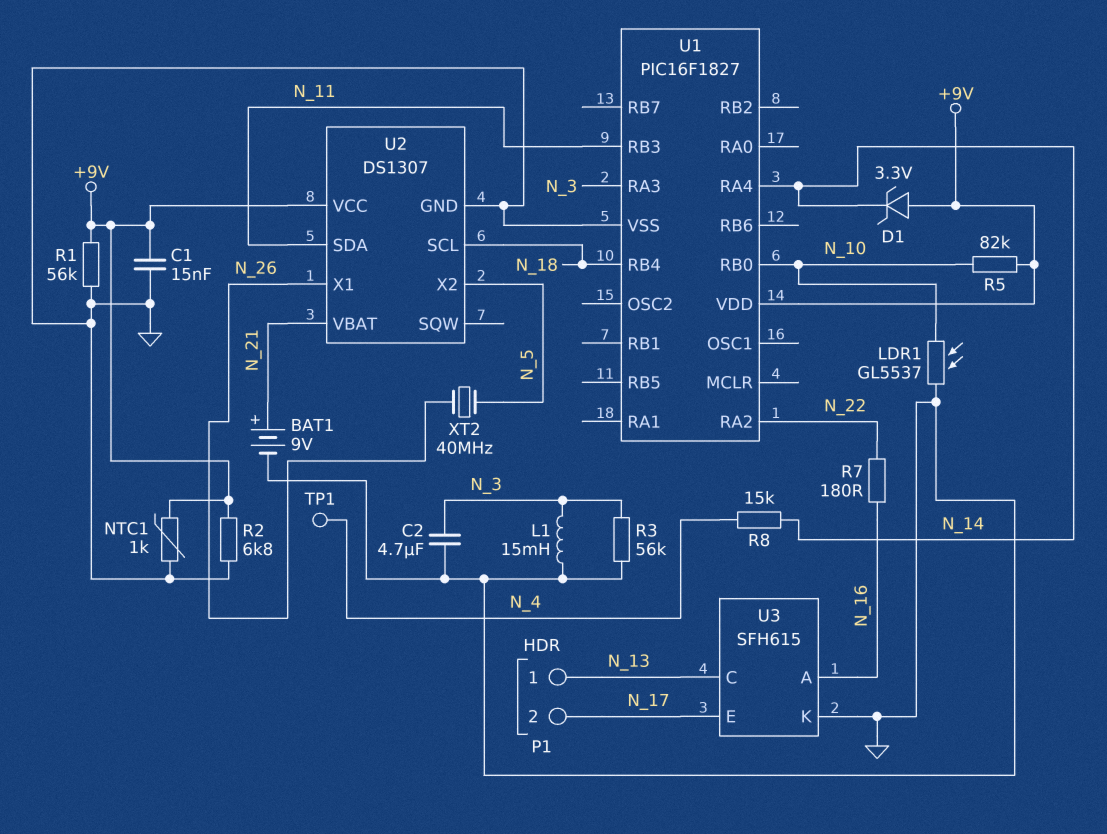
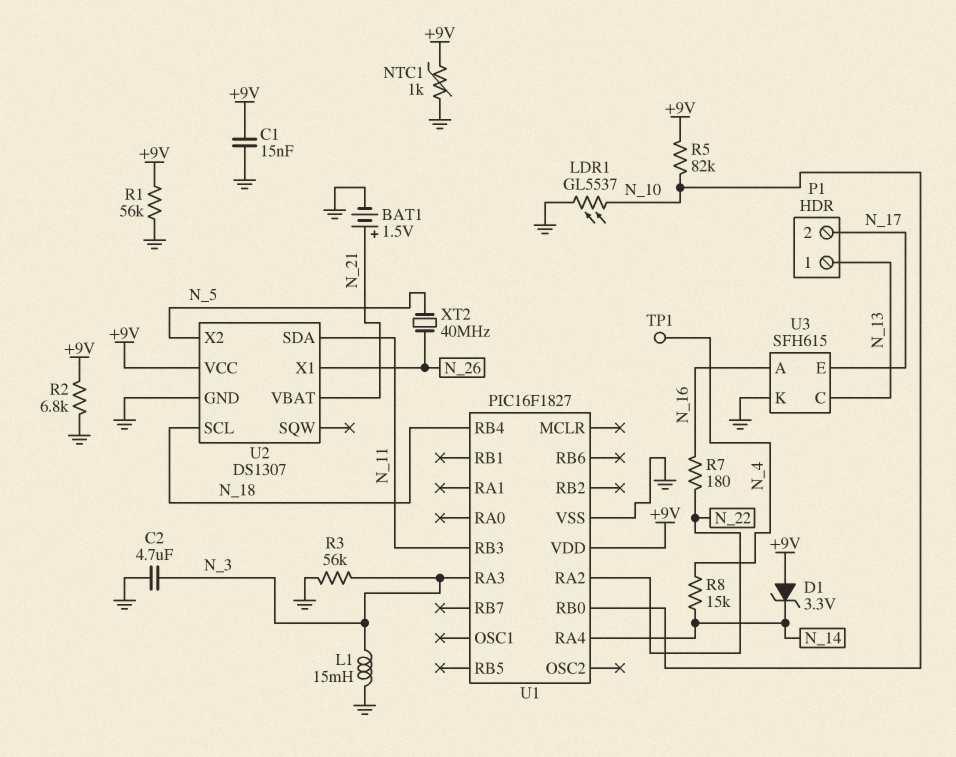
BAT1: 9V (plus N_21, minus GND) -> 1.5V (plus N_21, minus GND)

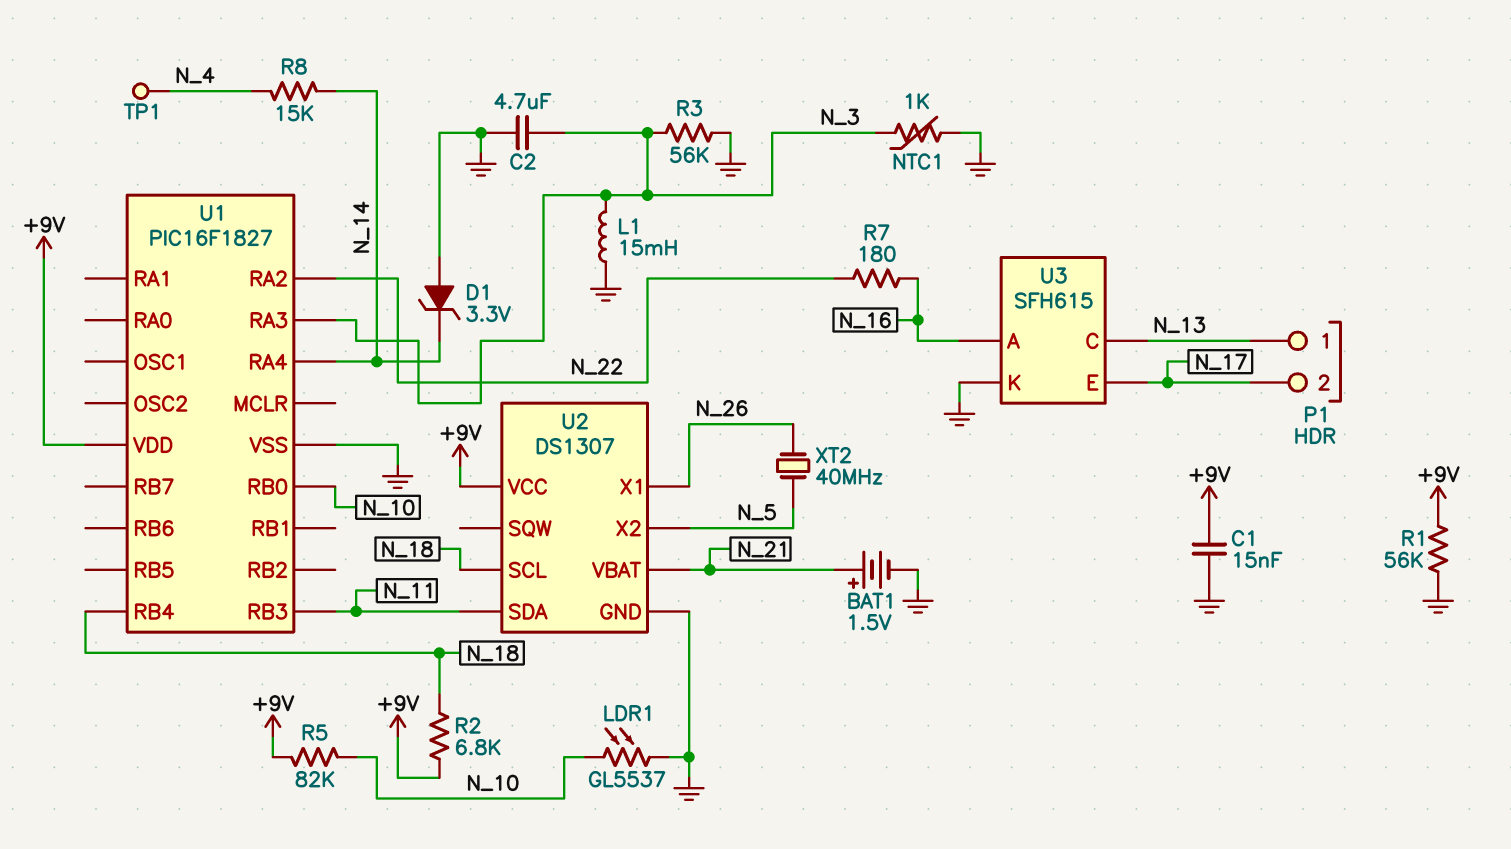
D1: zener 3.3V (A +9V, K N_14) -> zener 3.3V (A GND, K N_14)
NTC1: 1k (+9V, GND) -> 1k (GND, N_3)
R2: 6.8k (+9V, GND) -> 6.8k (+9V, N_18)

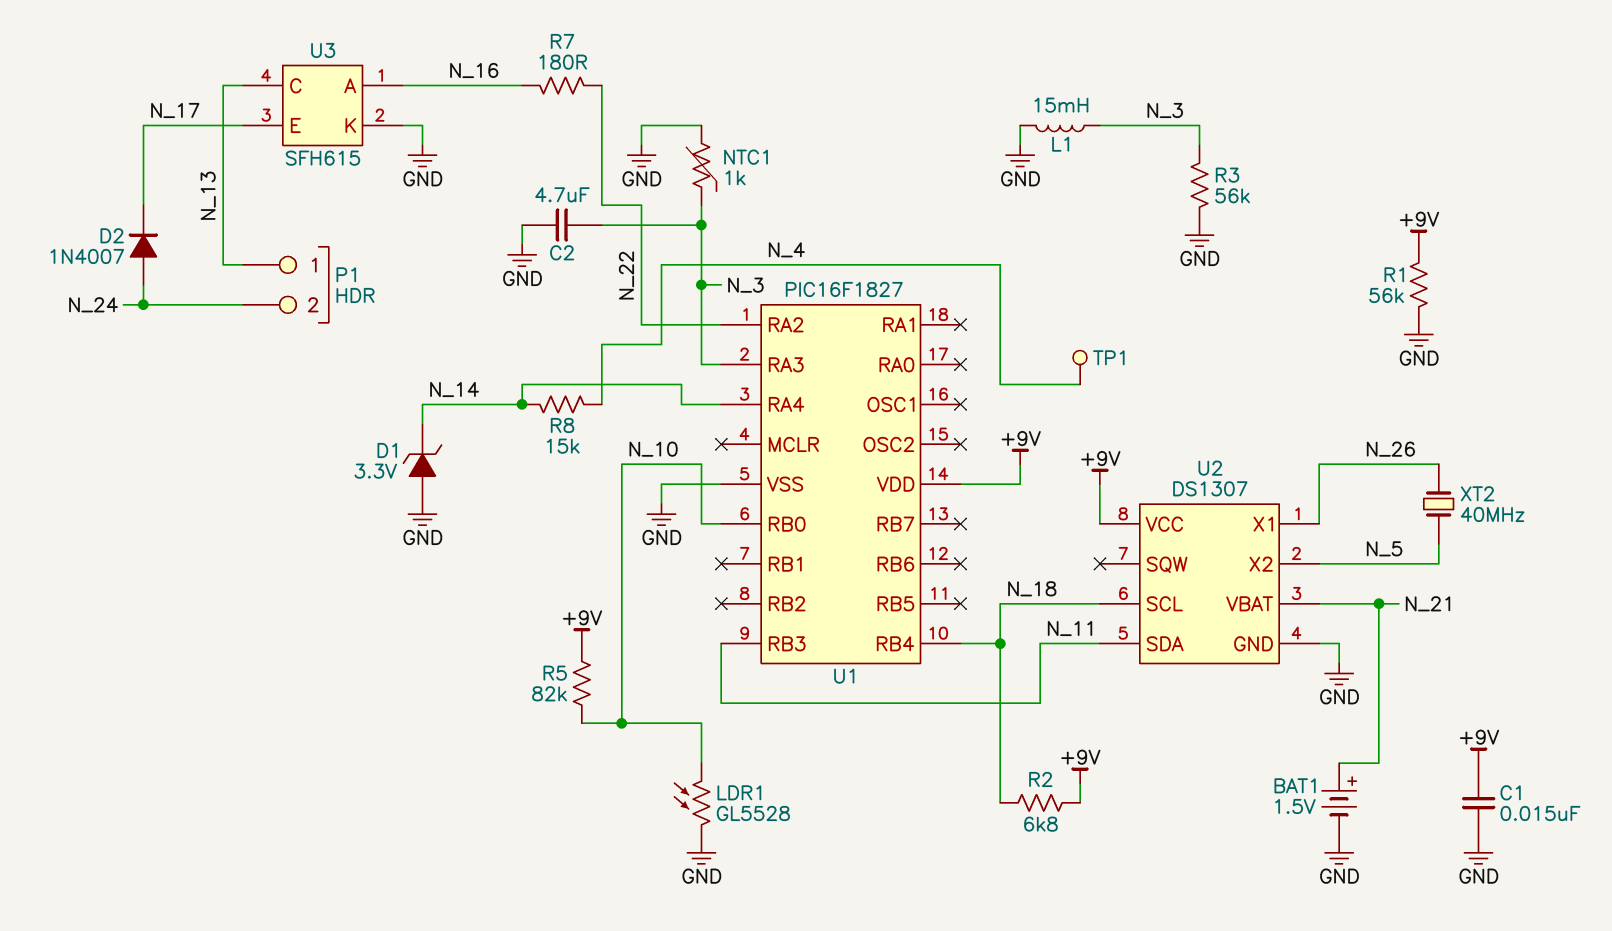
D2: none -> diode 1N4007 (A N_24, K N_17)
LDR1: GL5537 (GND, N_10) -> GL5528 (GND, N_10)
P1 pin 2: N_17 -> N_24

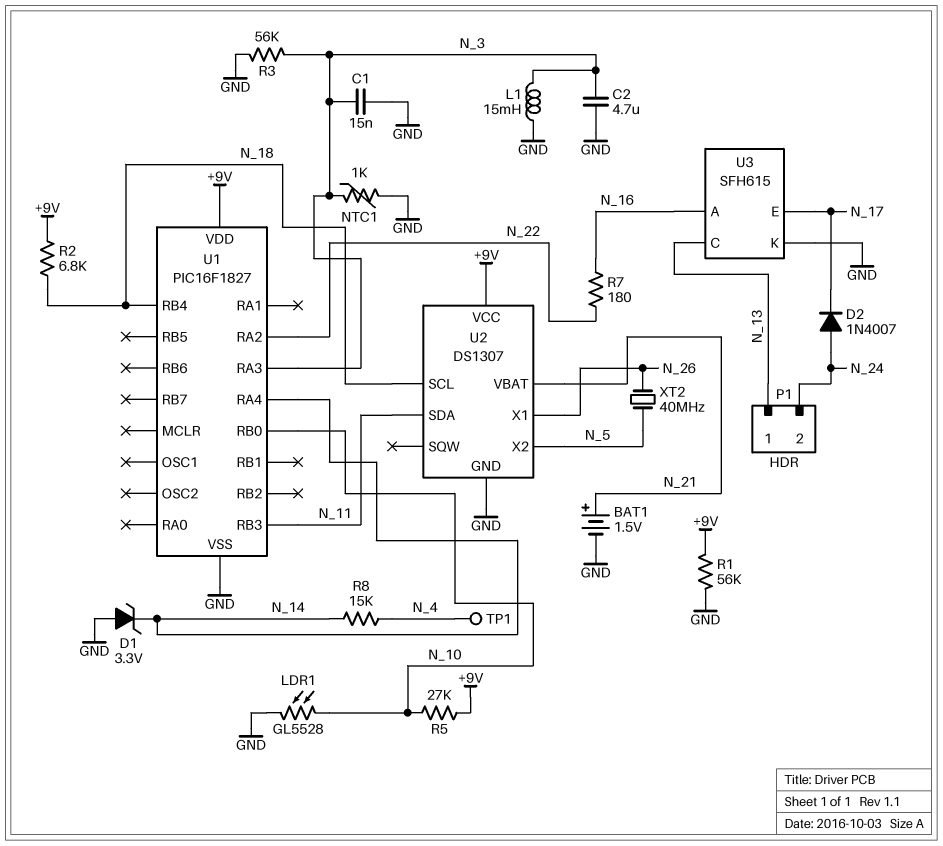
C1: 15nF (+9V, GND) -> 15nF (GND, N_3)
R5: 82k (+9V, N_10) -> 27k (+9V, N_10)

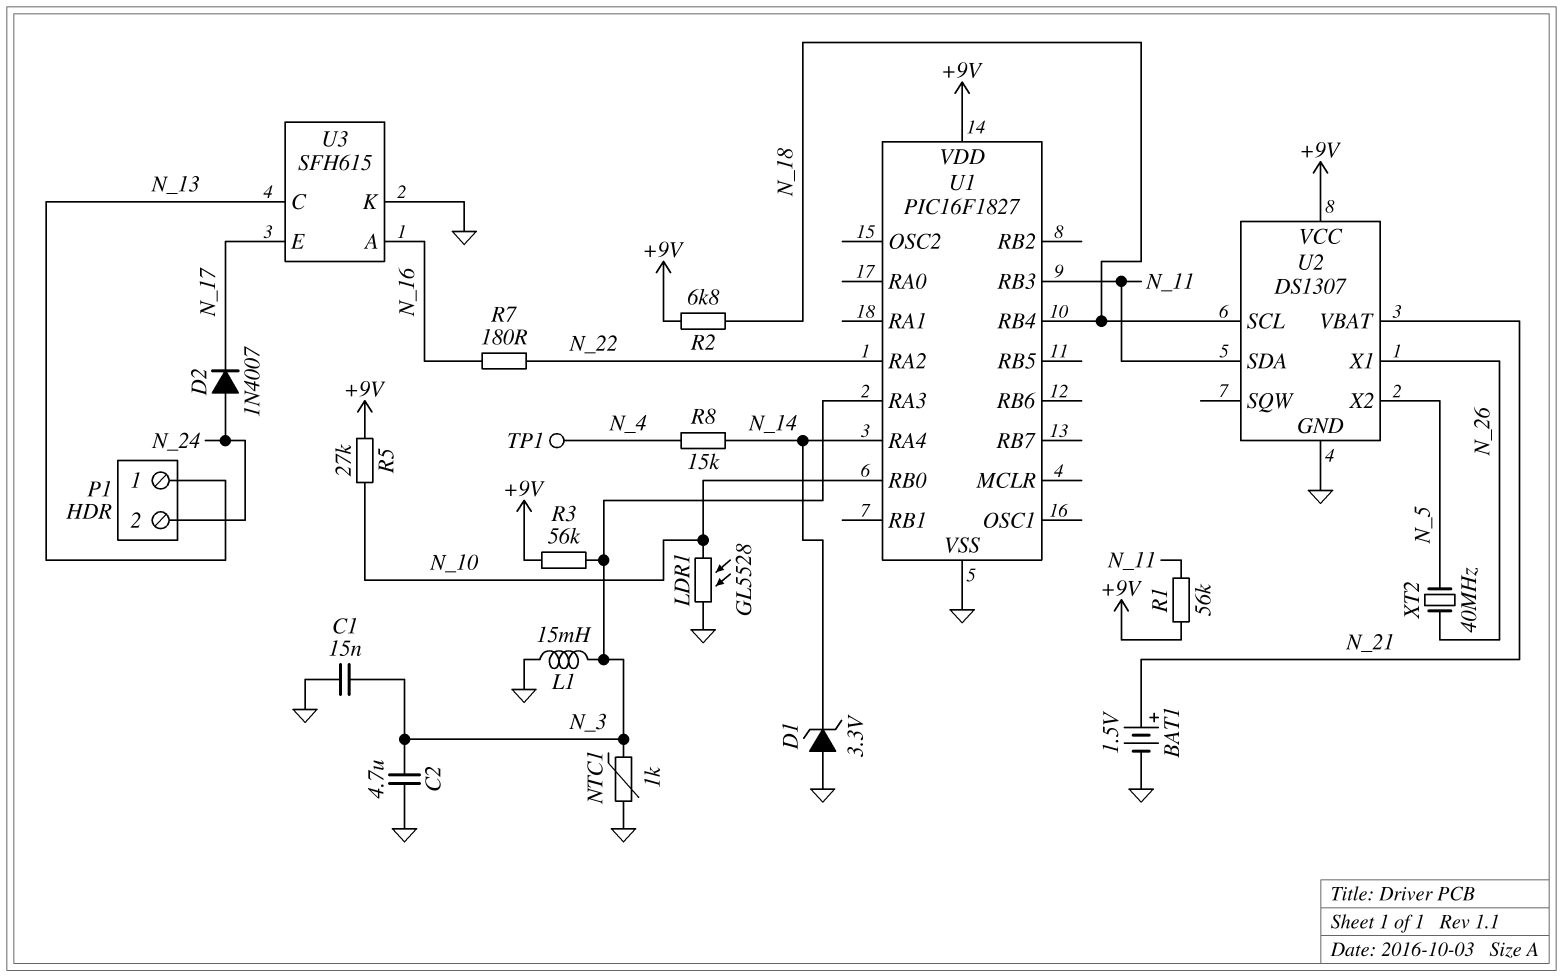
R1: 56k (+9V, GND) -> 56k (+9V, N_11)
R3: 56k (GND, N_3) -> 56k (+9V, N_3)

